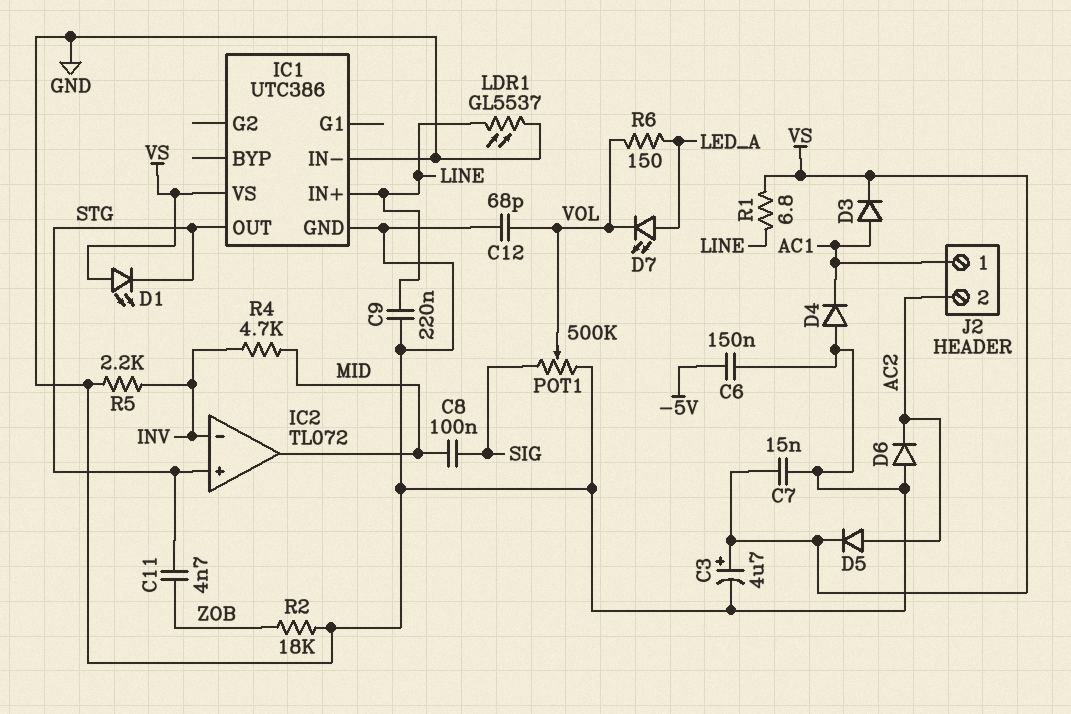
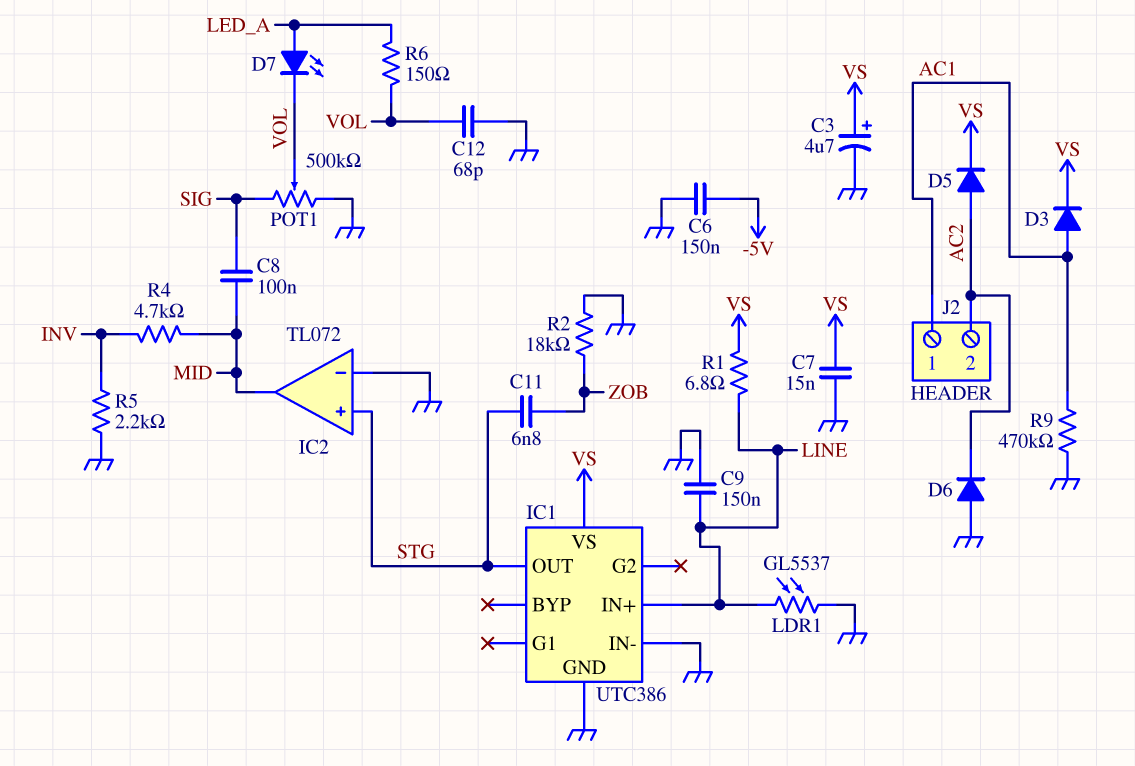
C9: 220nF (GND, LINE) -> 150nF (GND, LINE)
C11: 4.7nF (STG, ZOB) -> 6.8nF (STG, ZOB)
D1: LED (A VS, K STG) -> none
D4: diode (A GND, K AC1) -> none
IC2 pin in-: INV -> GND
R9: none -> 470k (AC1, GND)

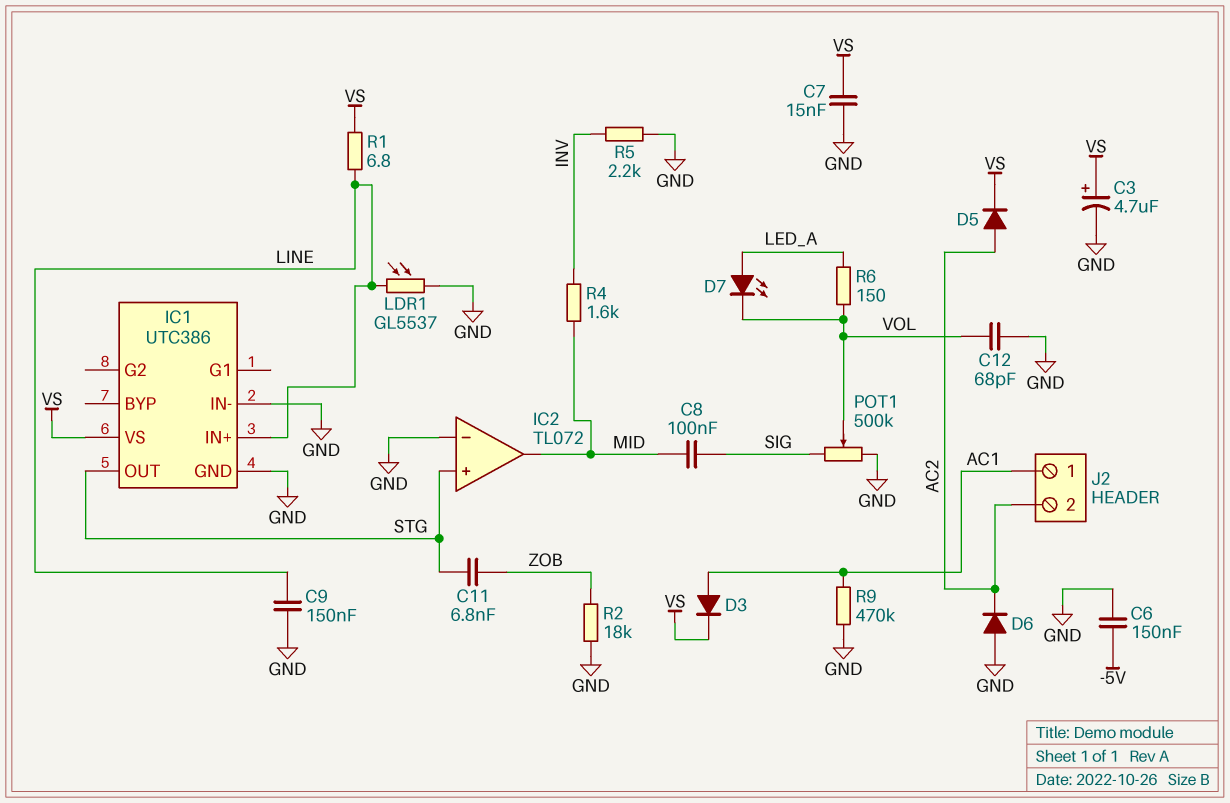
R4: 4.7k (INV, MID) -> 1.6k (INV, MID)

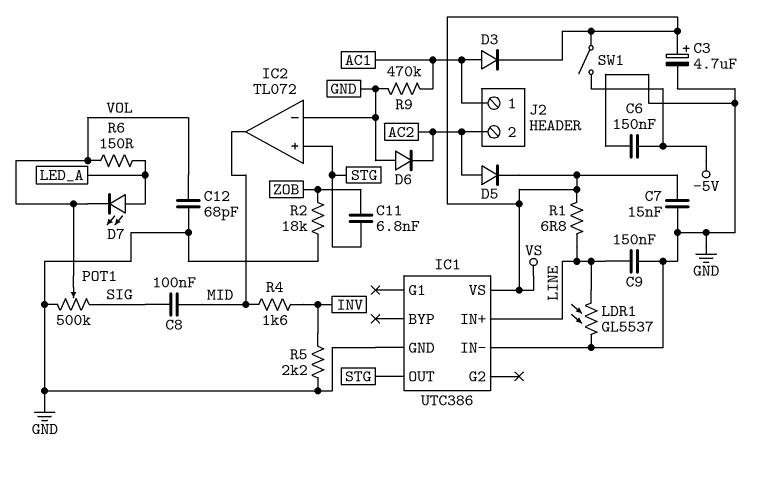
SW1: none -> switch (-5V, VS)

